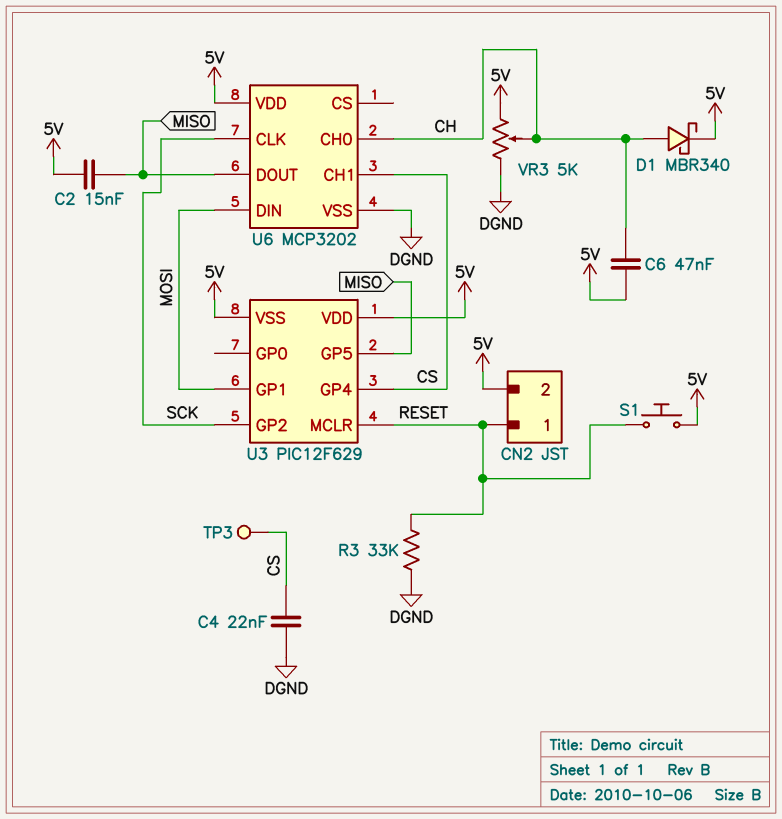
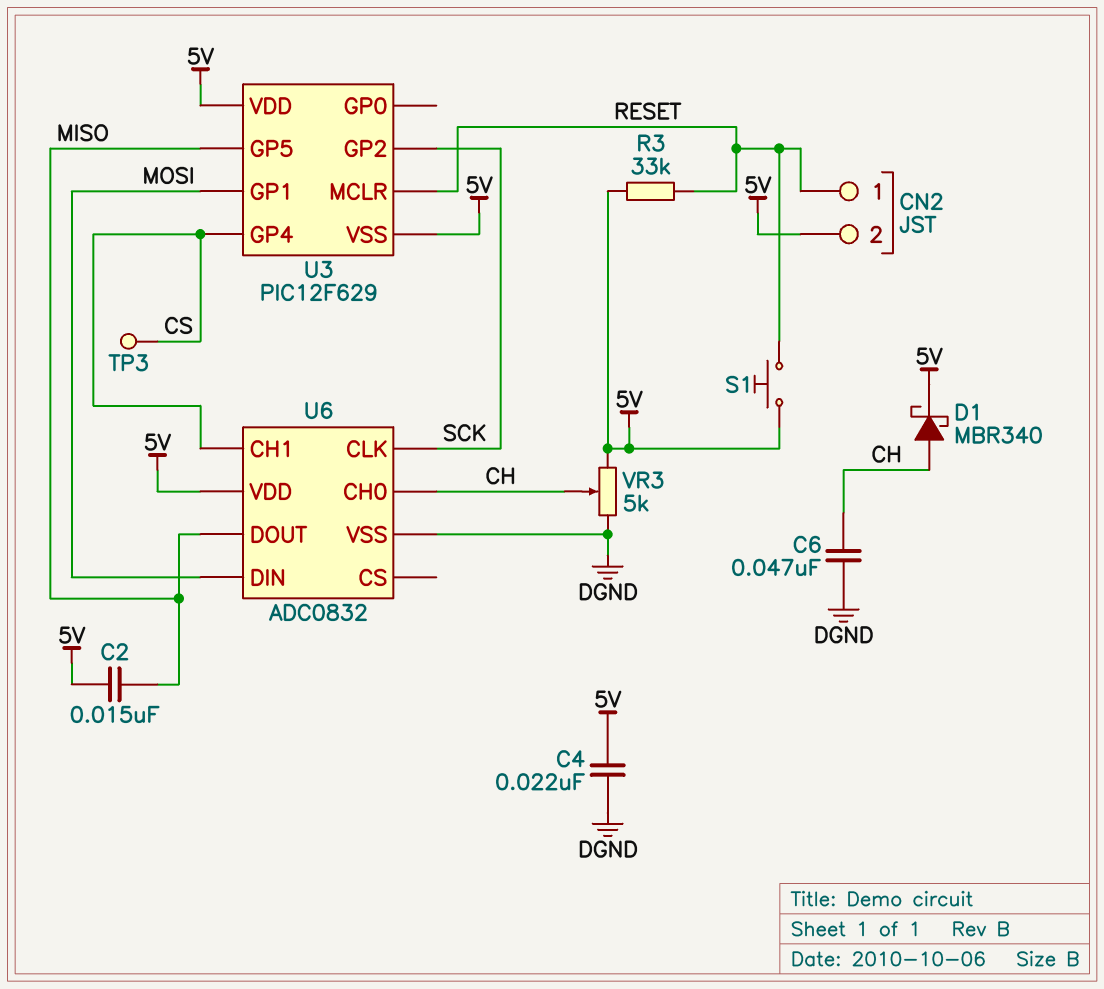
C4: 22nF (CS, DGND) -> 22nF (5V, DGND)
C6: 47nF (5V, CH) -> 47nF (CH, DGND)
R3: 33k (DGND, RESET) -> 33k (5V, RESET)
U6: MCP3202 -> ADC0832

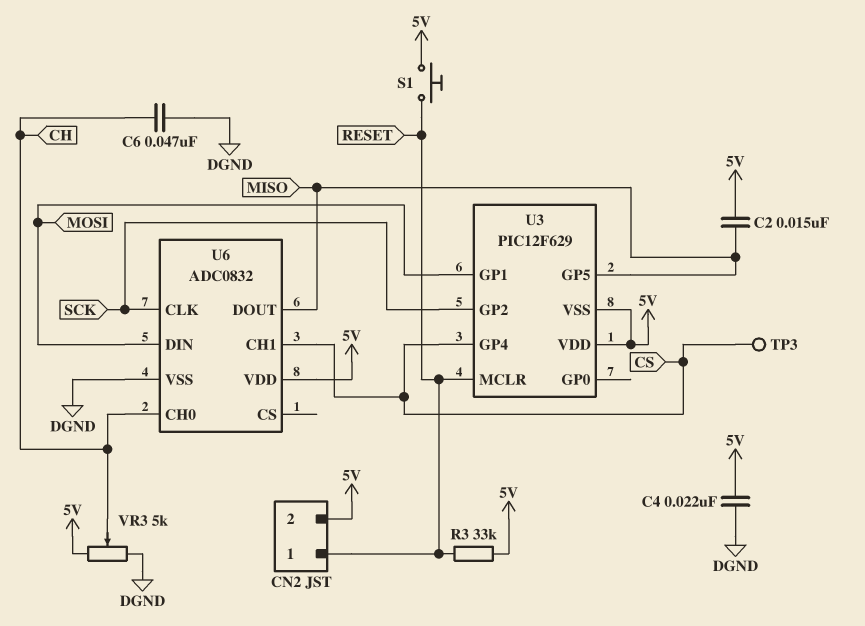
D1: schottky MBR340 (A CH, K 5V) -> none

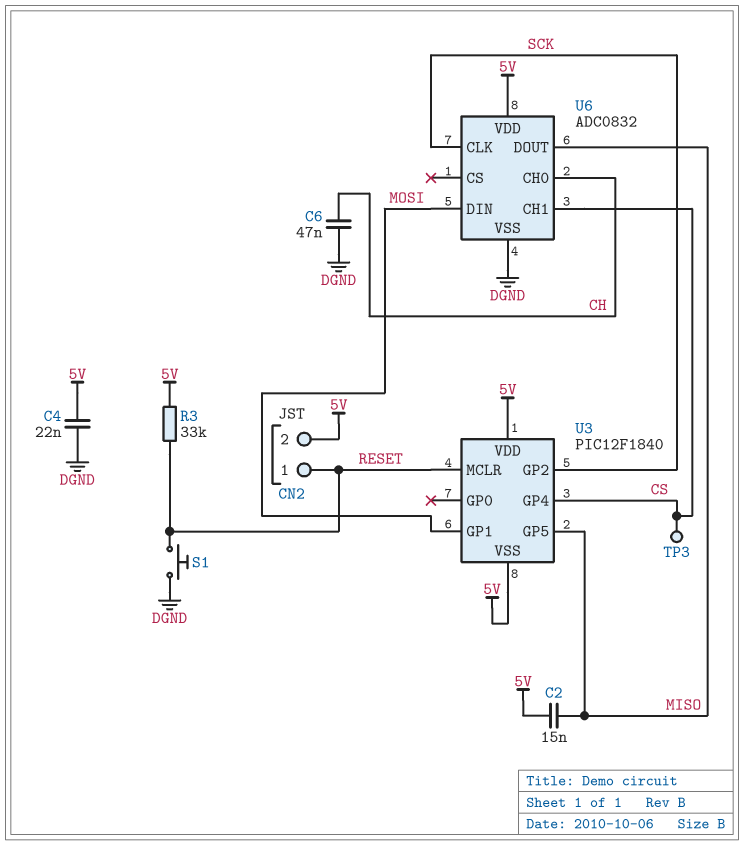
S1: button (5V, RESET) -> button (DGND, RESET)
U3: PIC12F629 -> PIC12F1840
VR3: 5k (5V, DGND, wiper CH) -> none

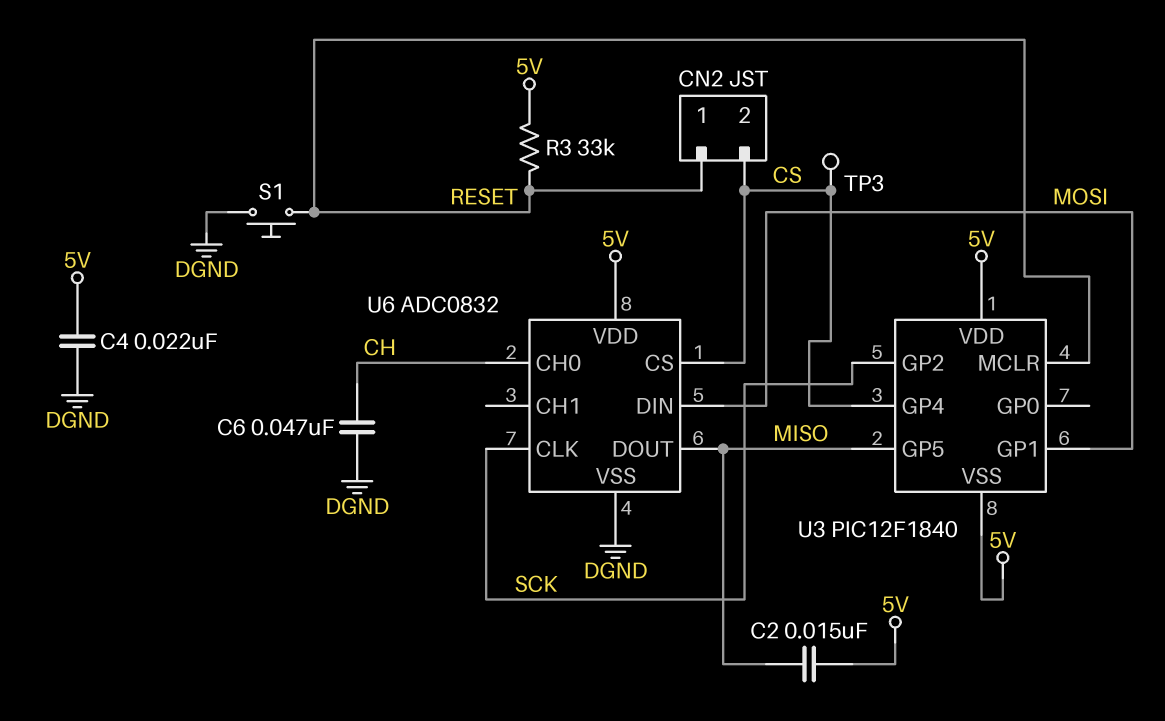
CN2 pin 2: 5V -> CS
U6 pin CH1: CS -> none
U6 pin CS: none -> CS

